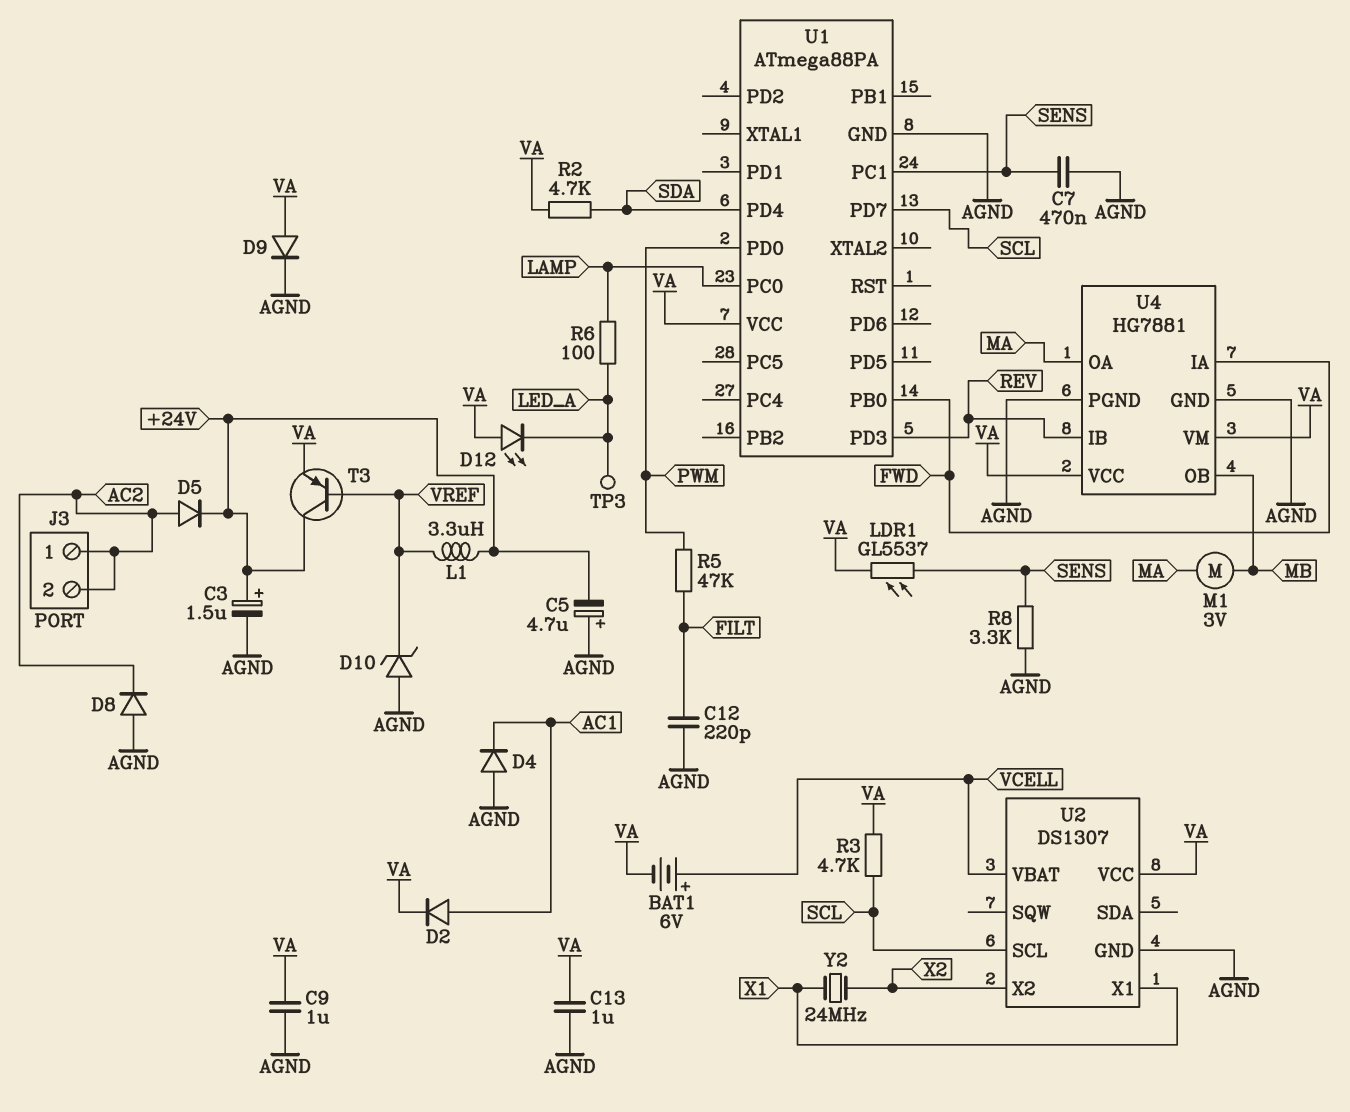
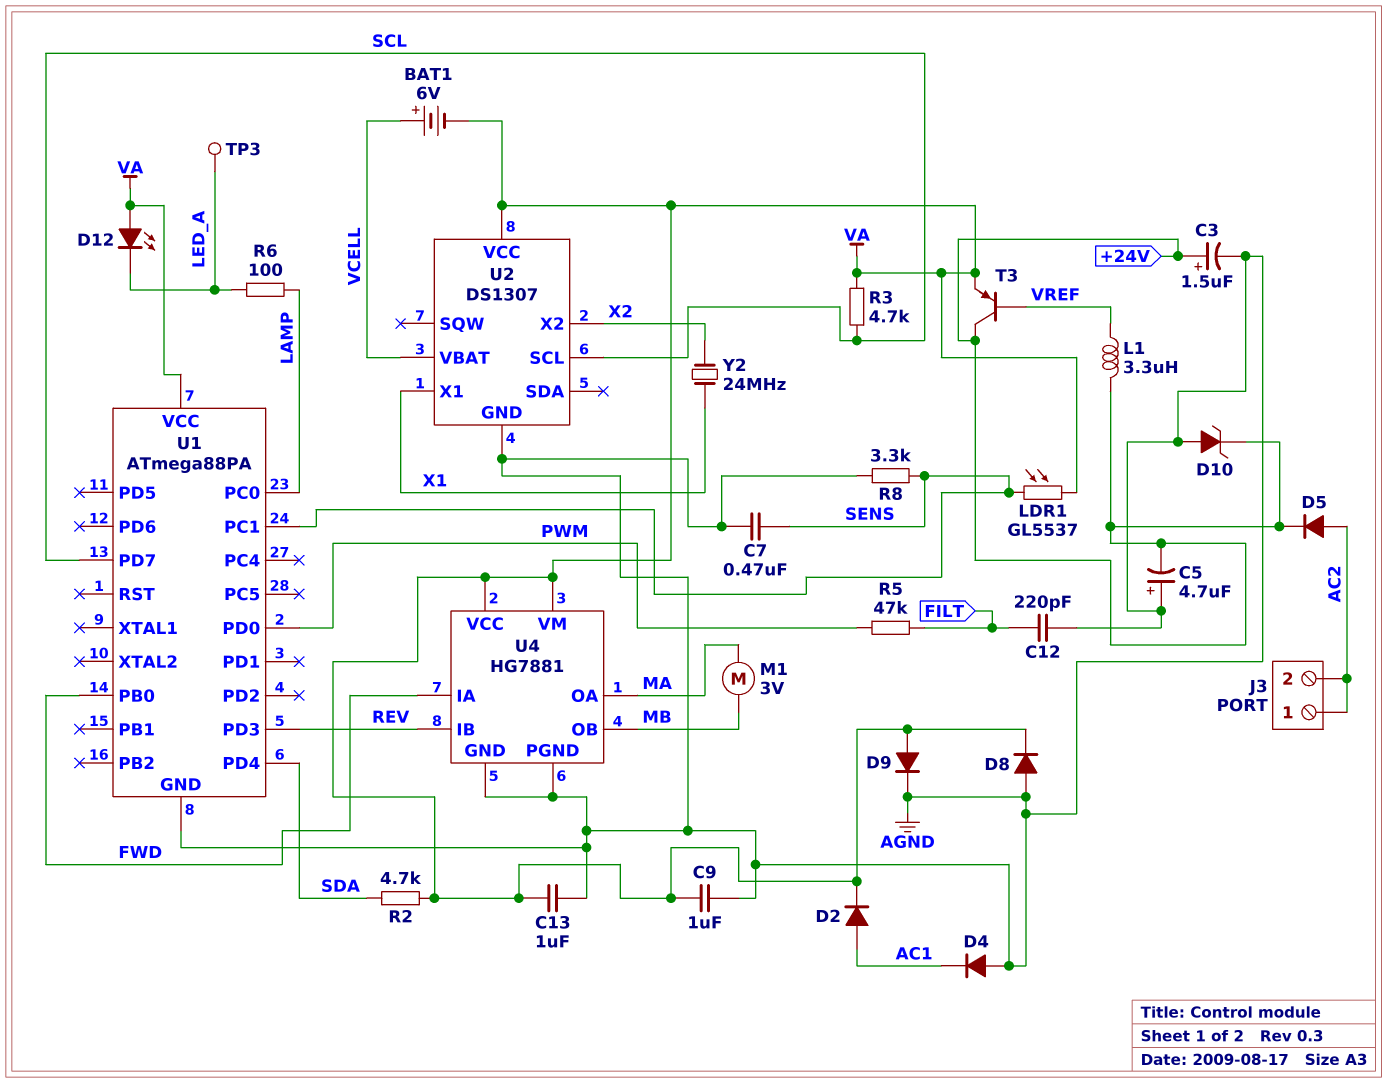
D8: diode (A AGND, K AC2) -> diode (A AGND, K VA)
D10: zener (A AGND, K VREF) -> zener (A AGND, K +24V)

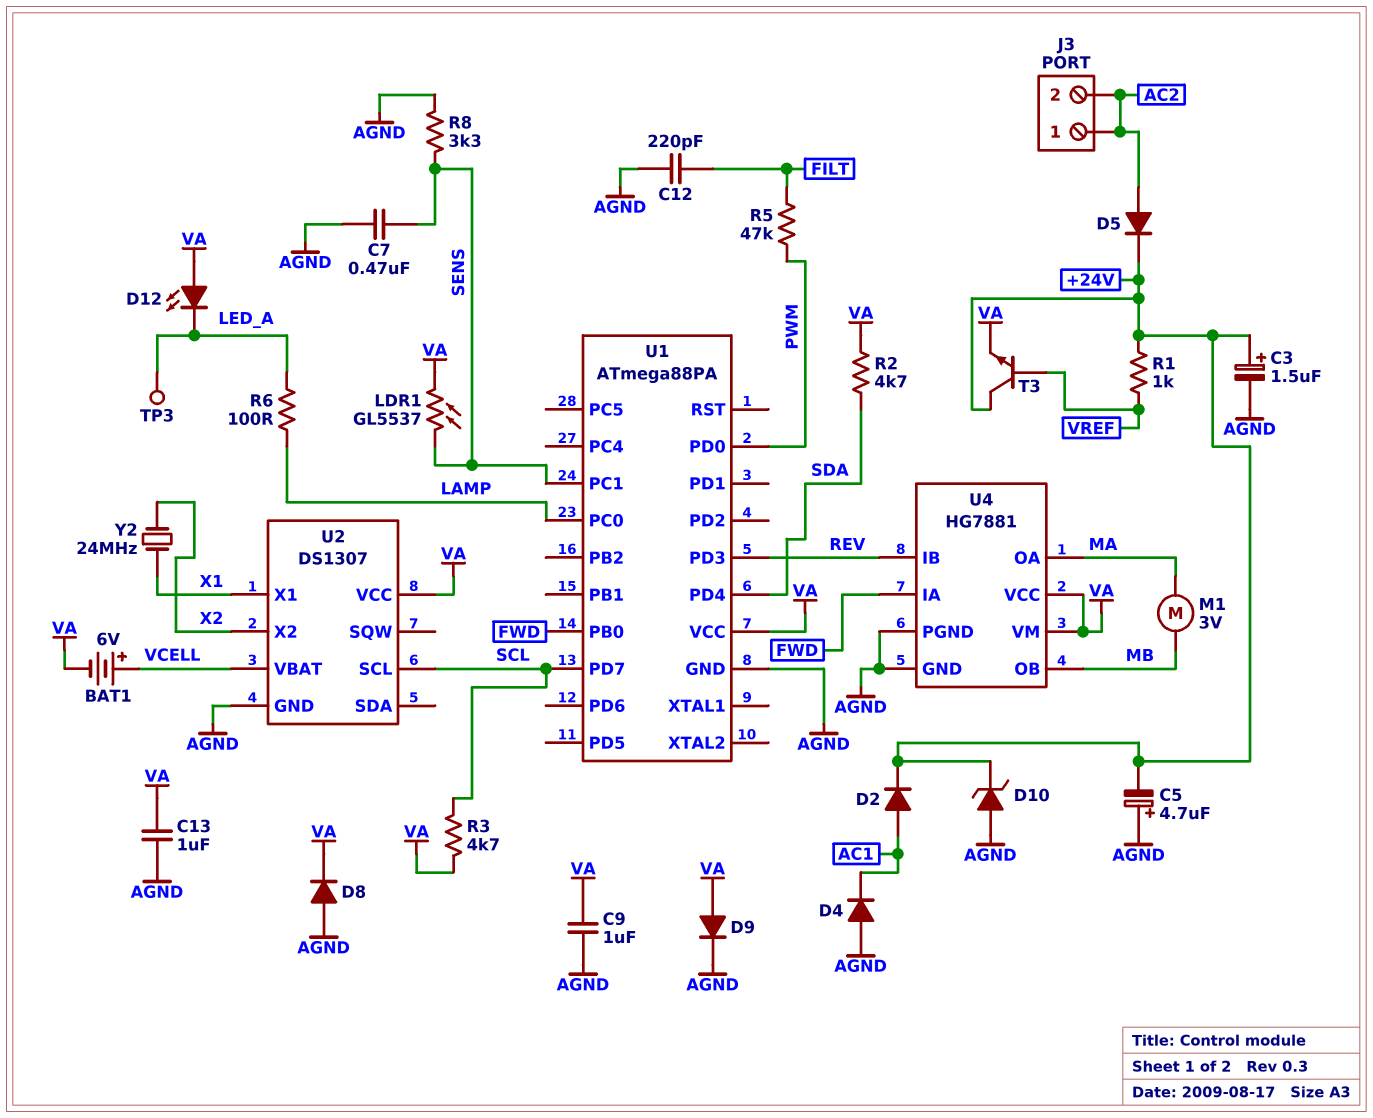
D2: diode (A AC1, K VA) -> diode (A AC1, K +24V)
L1: 3.3uH (+24V, VREF) -> none
R1: none -> 1k (+24V, VREF)
T3: PNP (B VREF, C +24V, E VA) -> NPN (B VREF, C +24V, E VA)

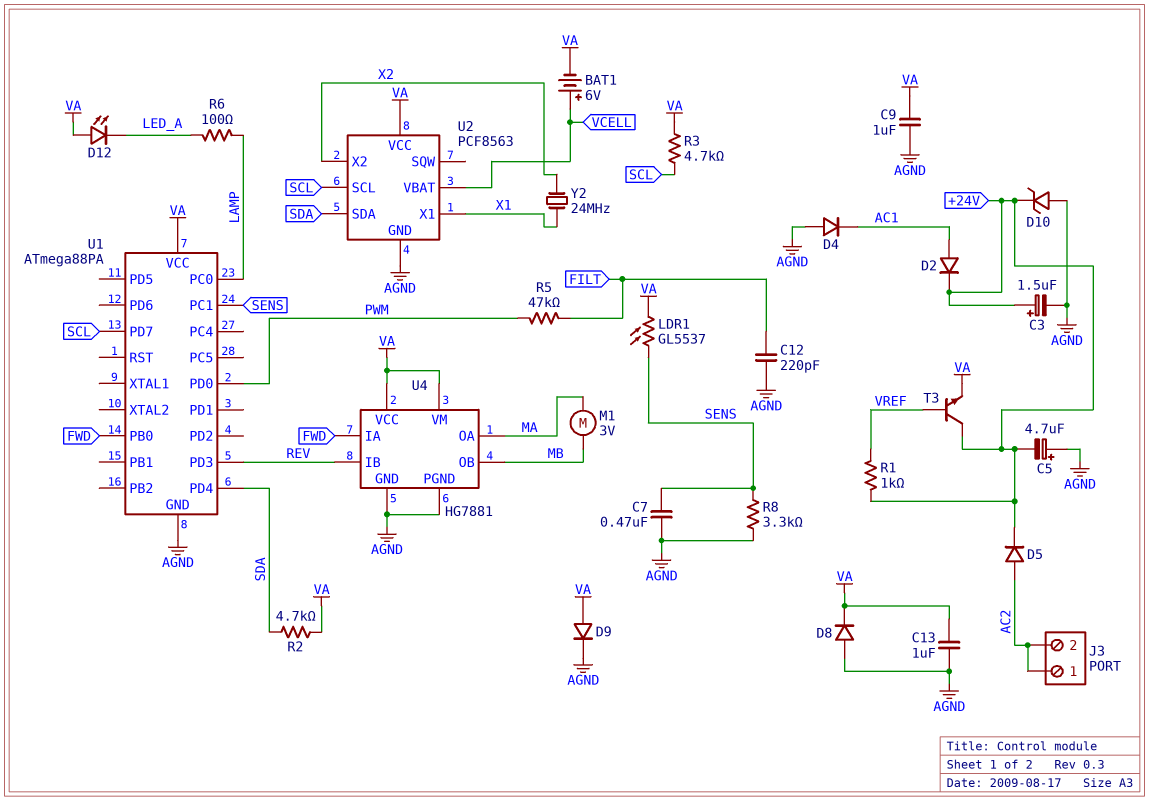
TP3: test point (LED_A) -> none
U2: DS1307 -> PCF8563
U2 pin SDA: none -> SDA

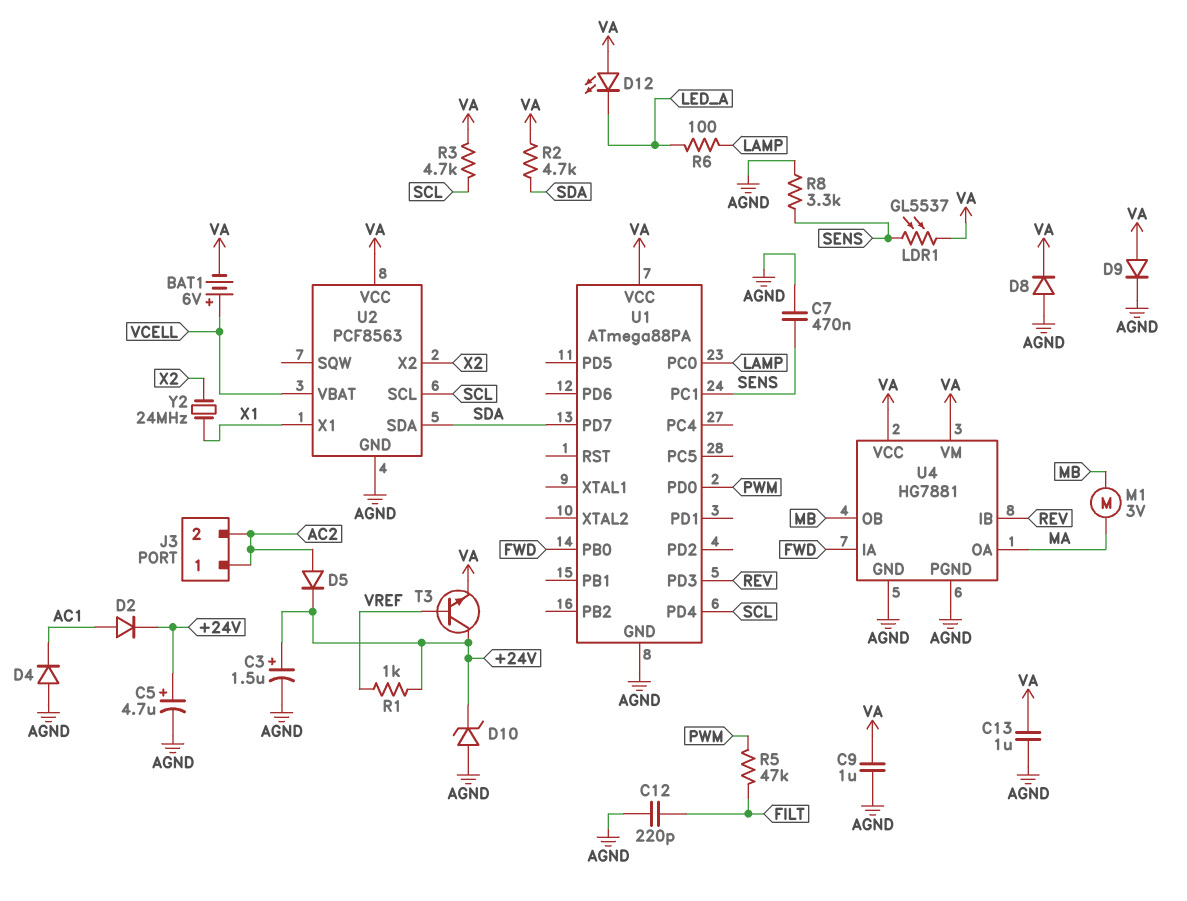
C5: 4.7uF (plus AGND, minus +24V) -> 4.7uF (plus +24V, minus AGND)
U1 pin PD4: SDA -> SCL
U1 pin PD7: SCL -> SDA

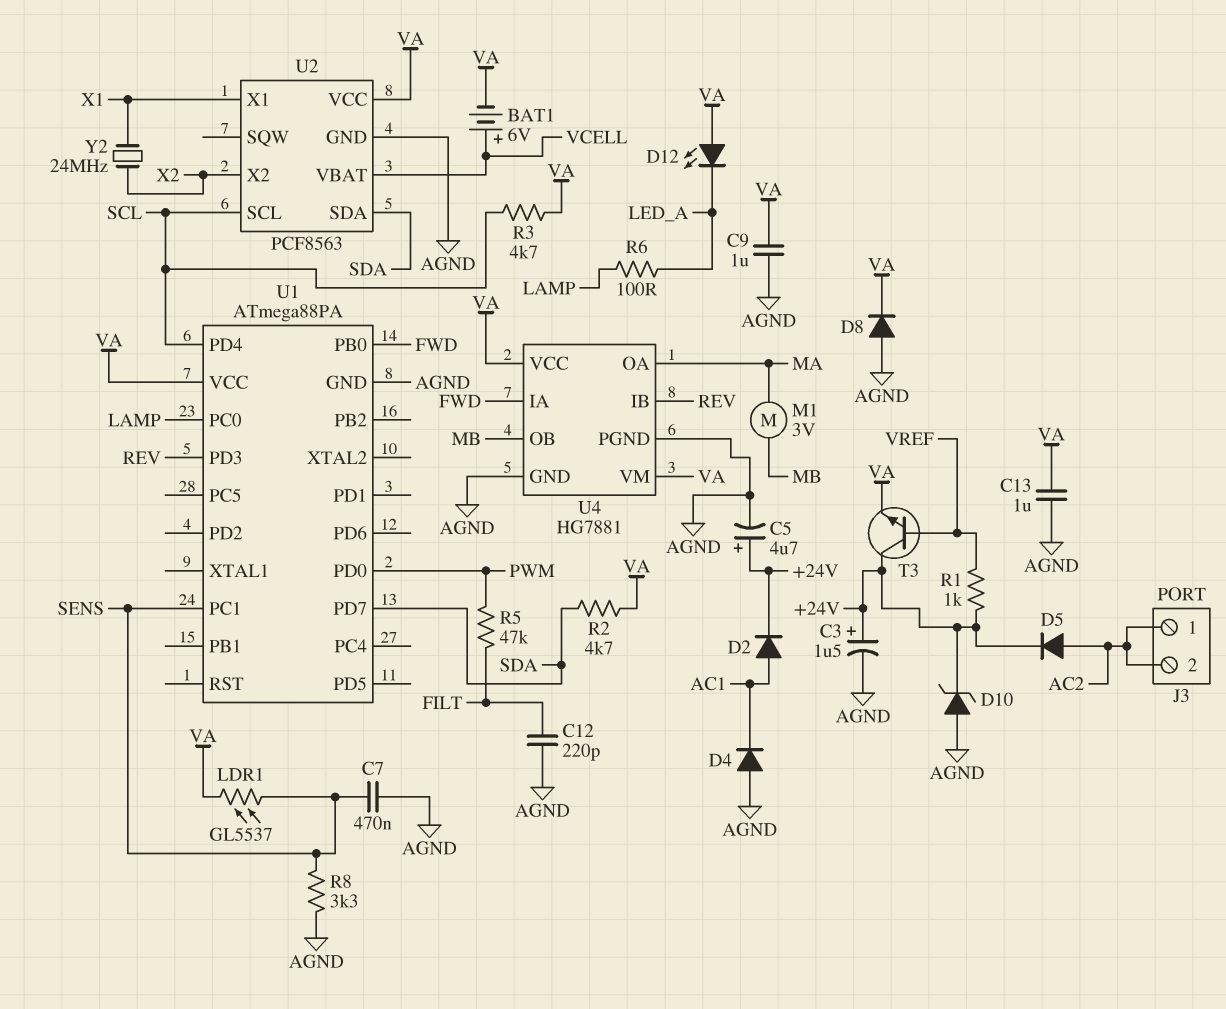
D9: diode (A VA, K AGND) -> none

